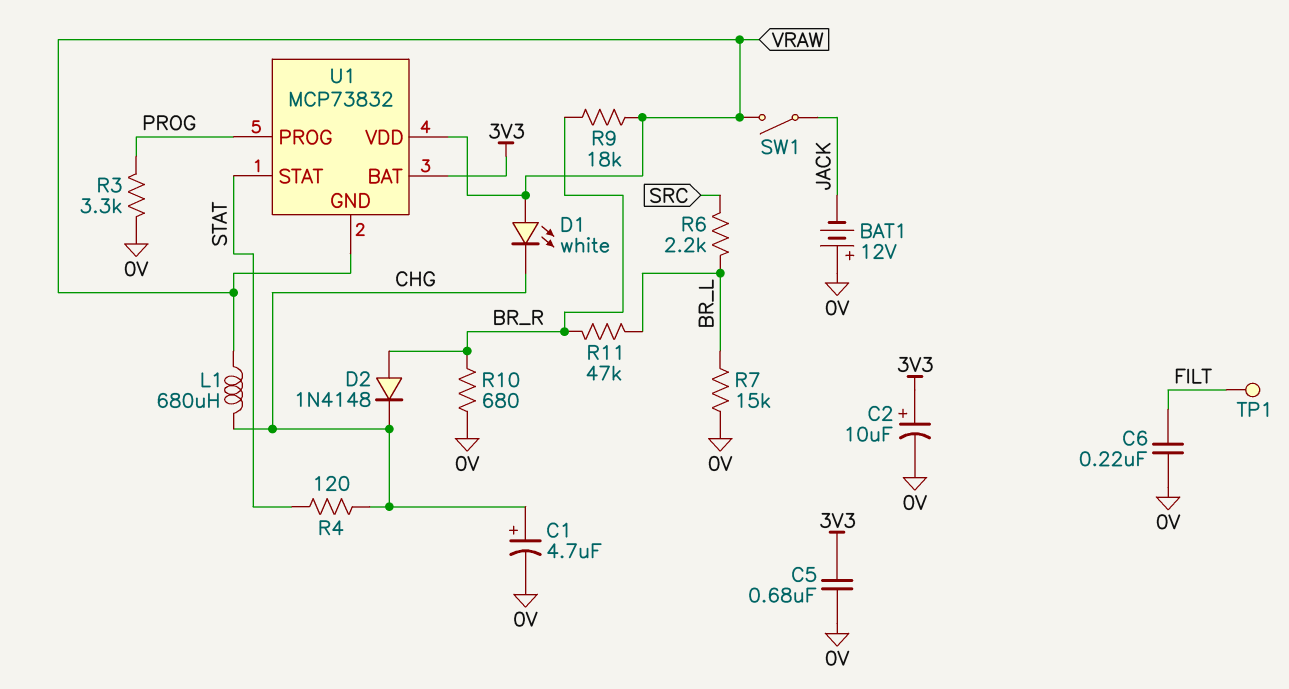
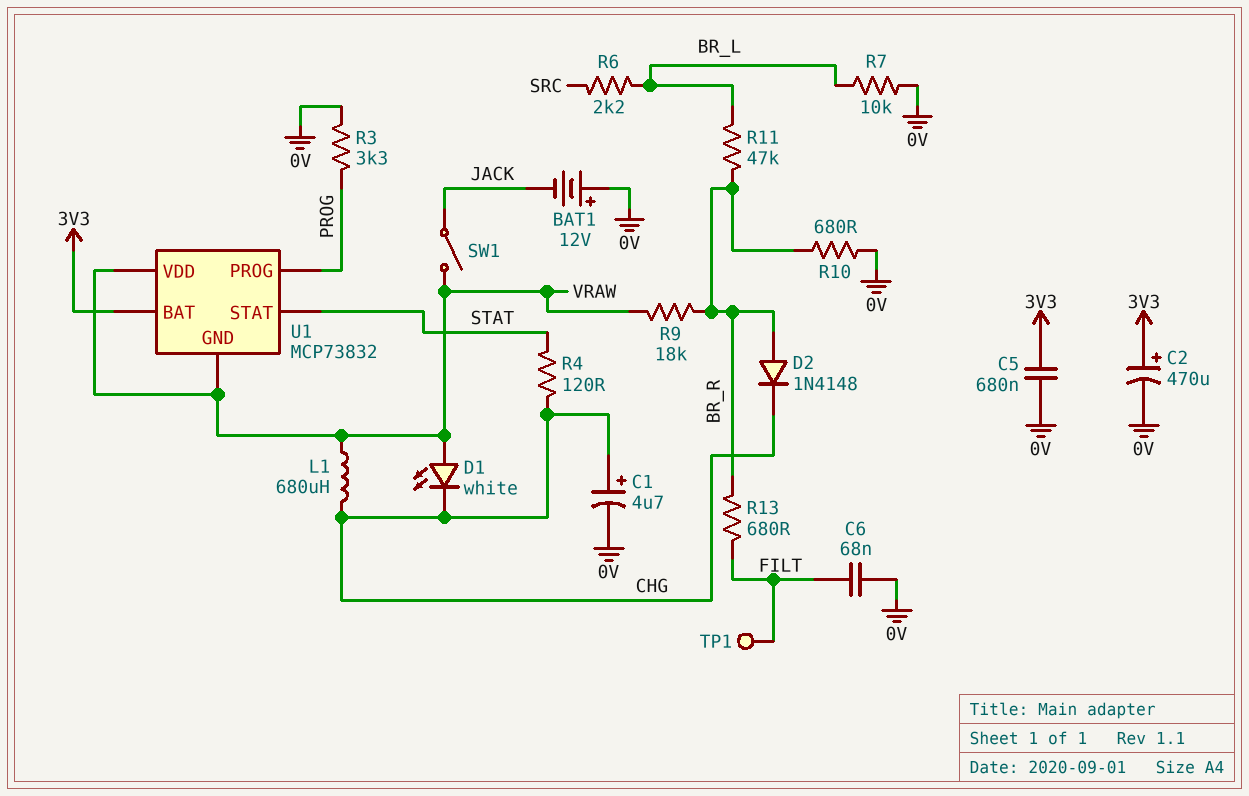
C2: 10uF (plus 3V3, minus 0V) -> 470uF (plus 3V3, minus 0V)
C6: 220nF (0V, FILT) -> 68nF (0V, FILT)
R7: 15k (0V, BR_L) -> 10k (0V, BR_L)
R13: none -> 680 (BR_R, FILT)

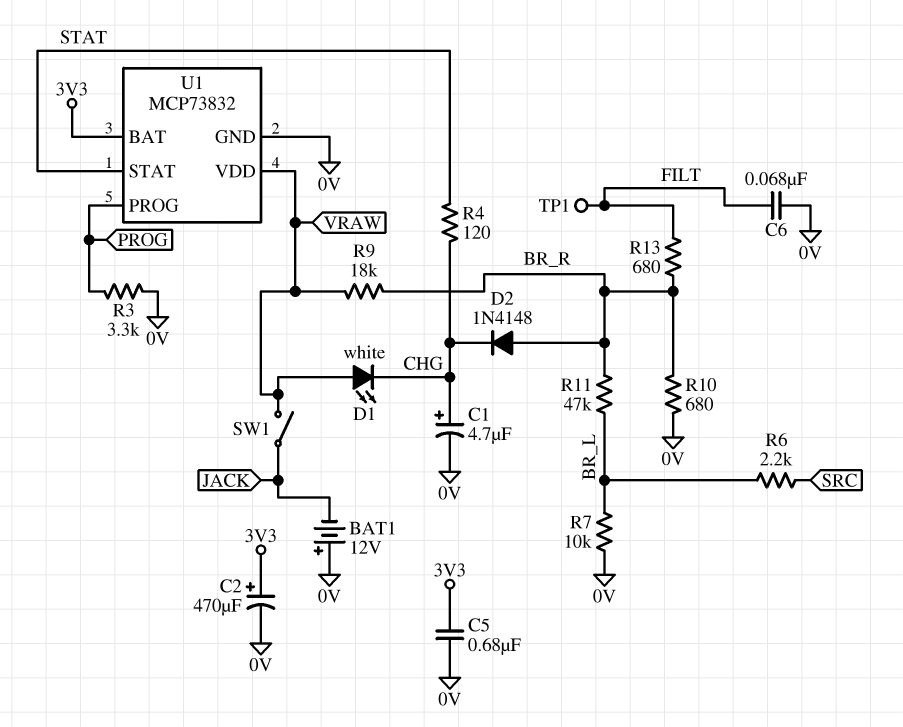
L1: 680uH (CHG, VRAW) -> none
U1 pin GND: VRAW -> 0V

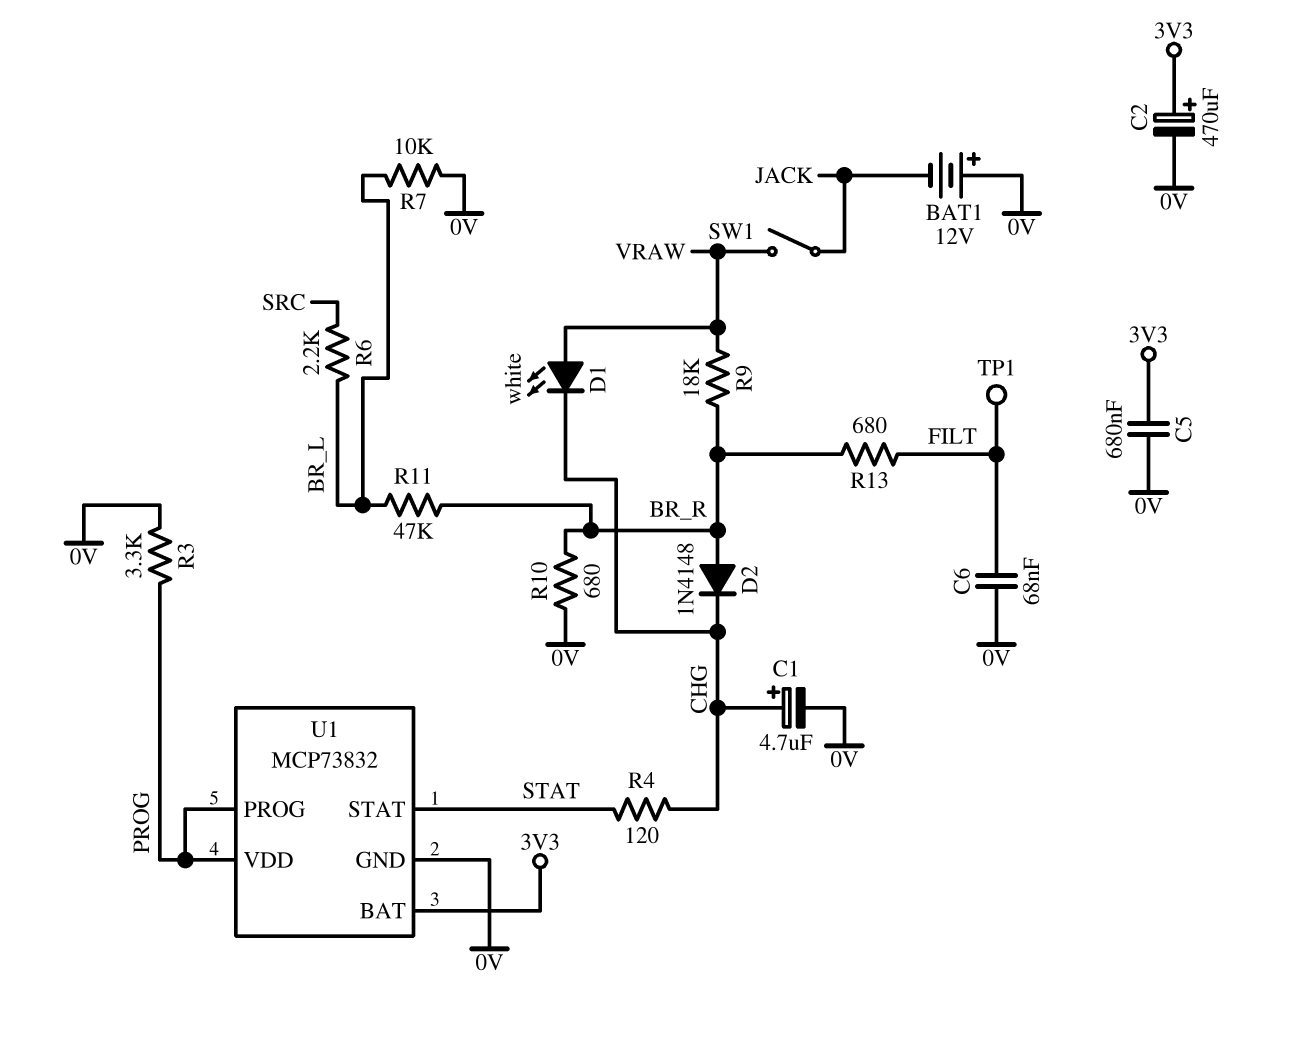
U1 pin VDD: VRAW -> PROG

